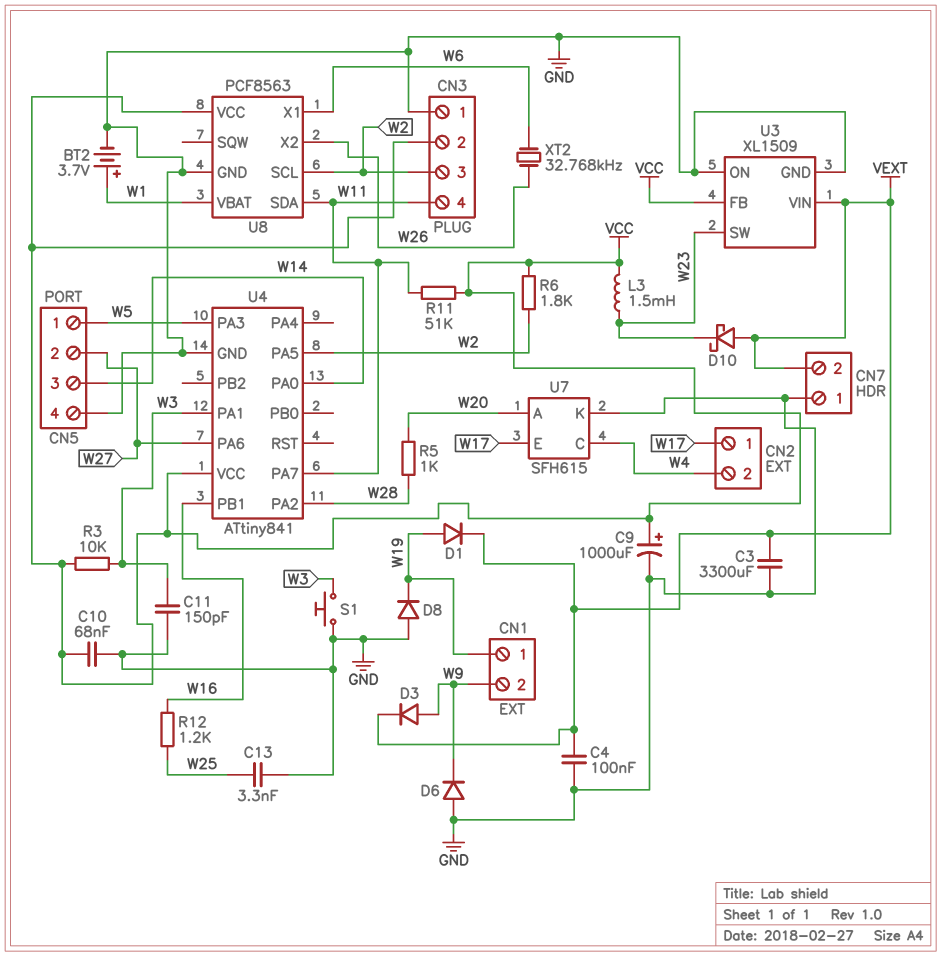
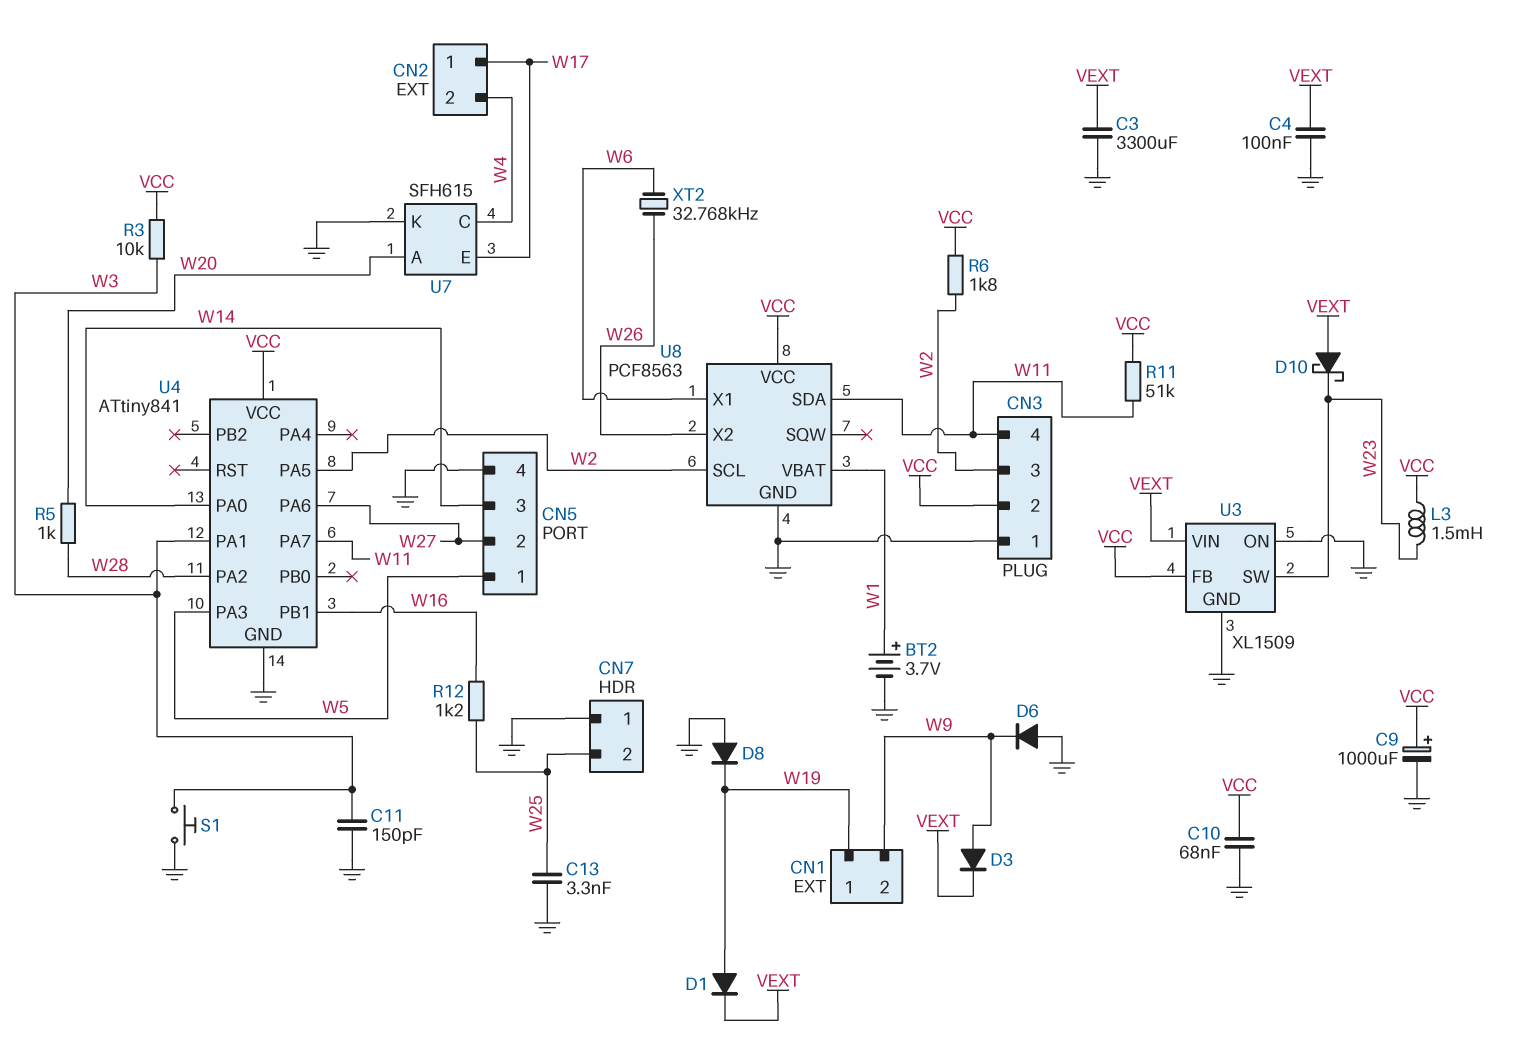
CN7 pin 2: VEXT -> W25

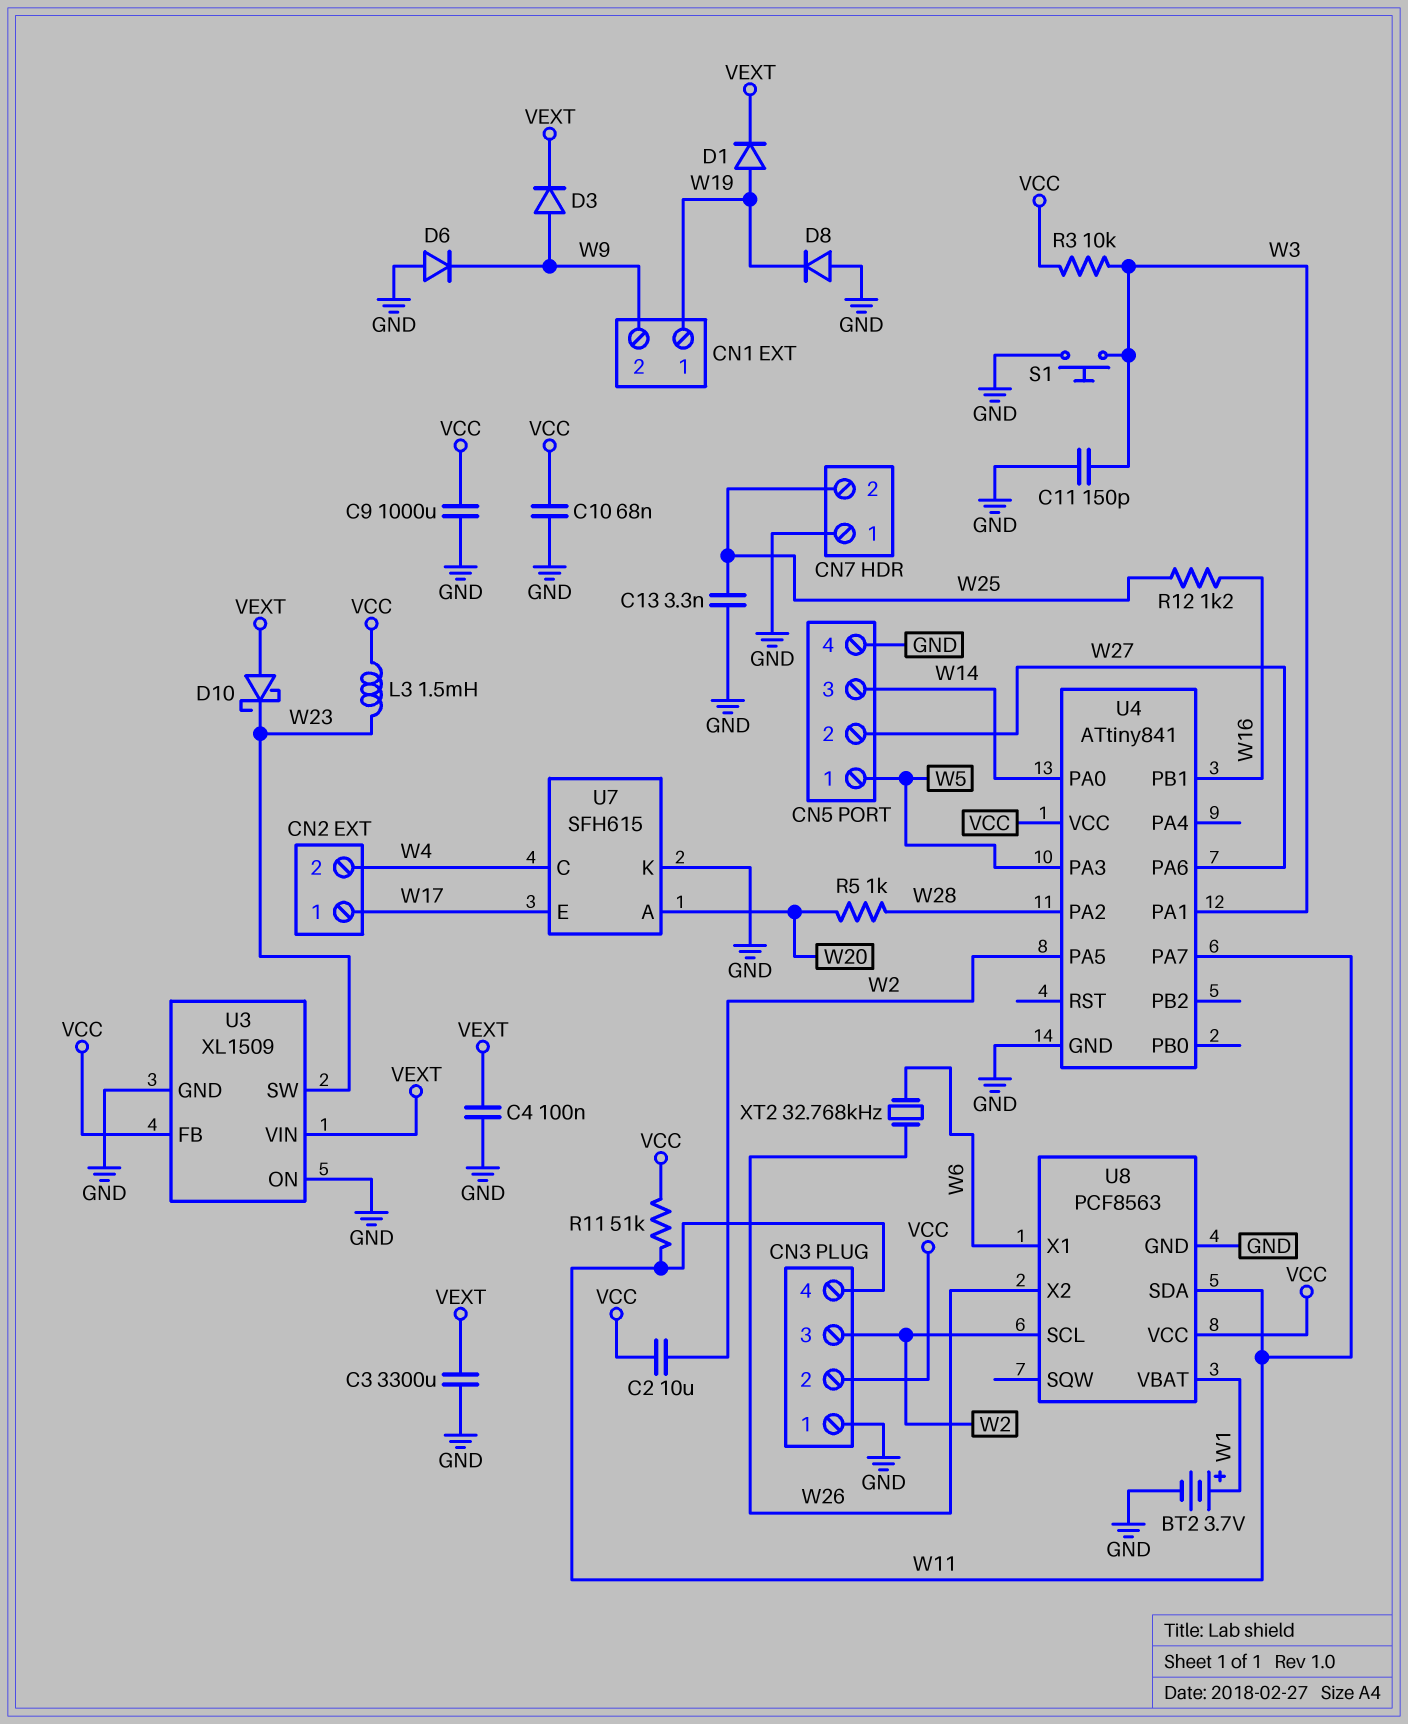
C2: none -> 10uF (VCC, W2)
C9: 1000uF (plus VCC, minus GND) -> 1000uF (GND, VCC)
R6: 1.8k (VCC, W2) -> none

